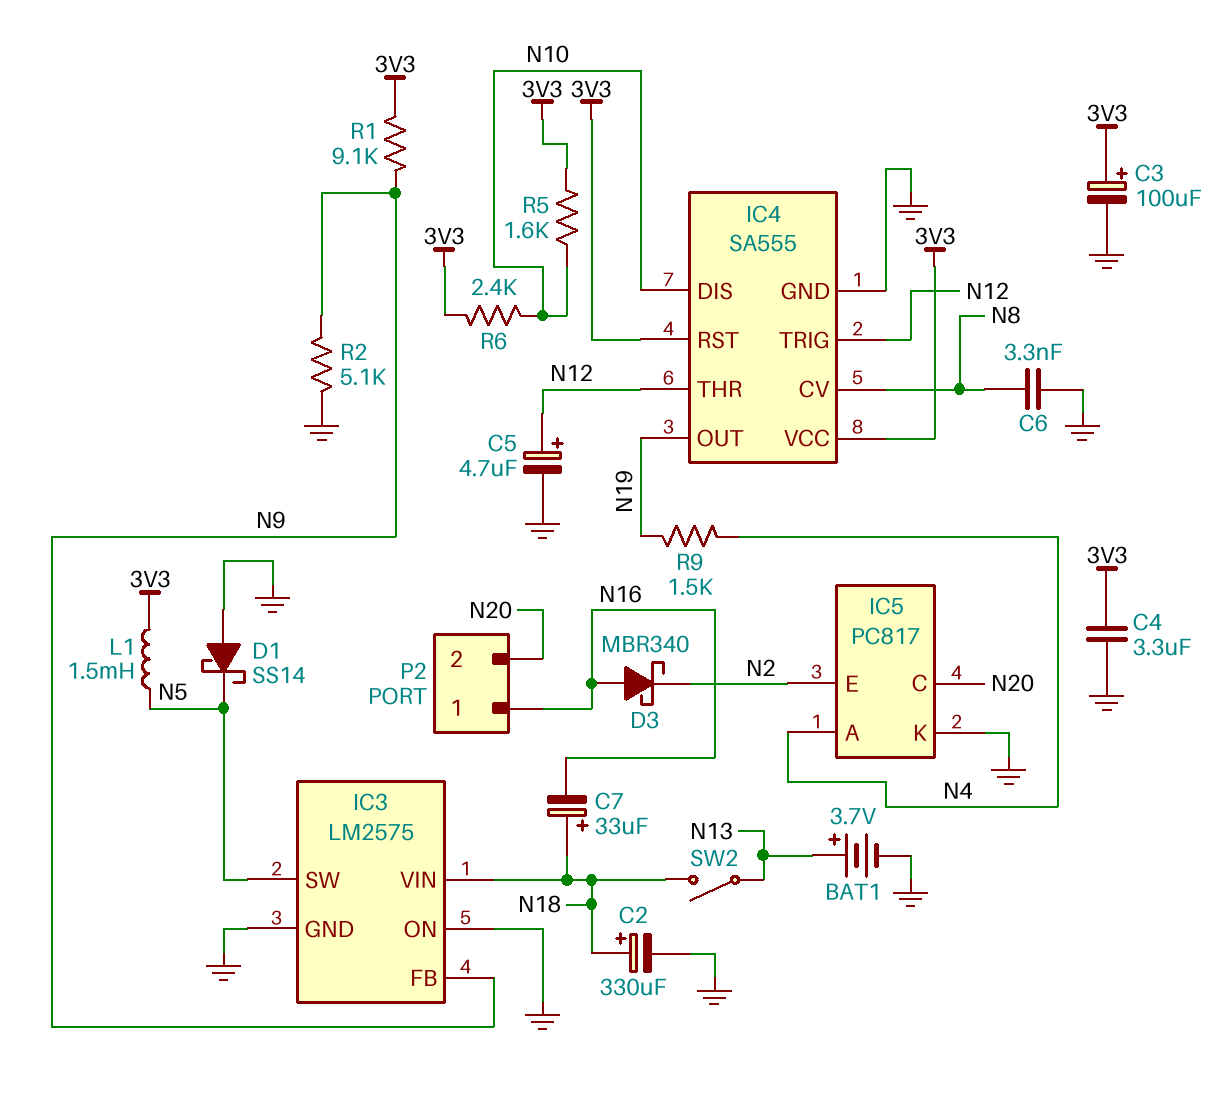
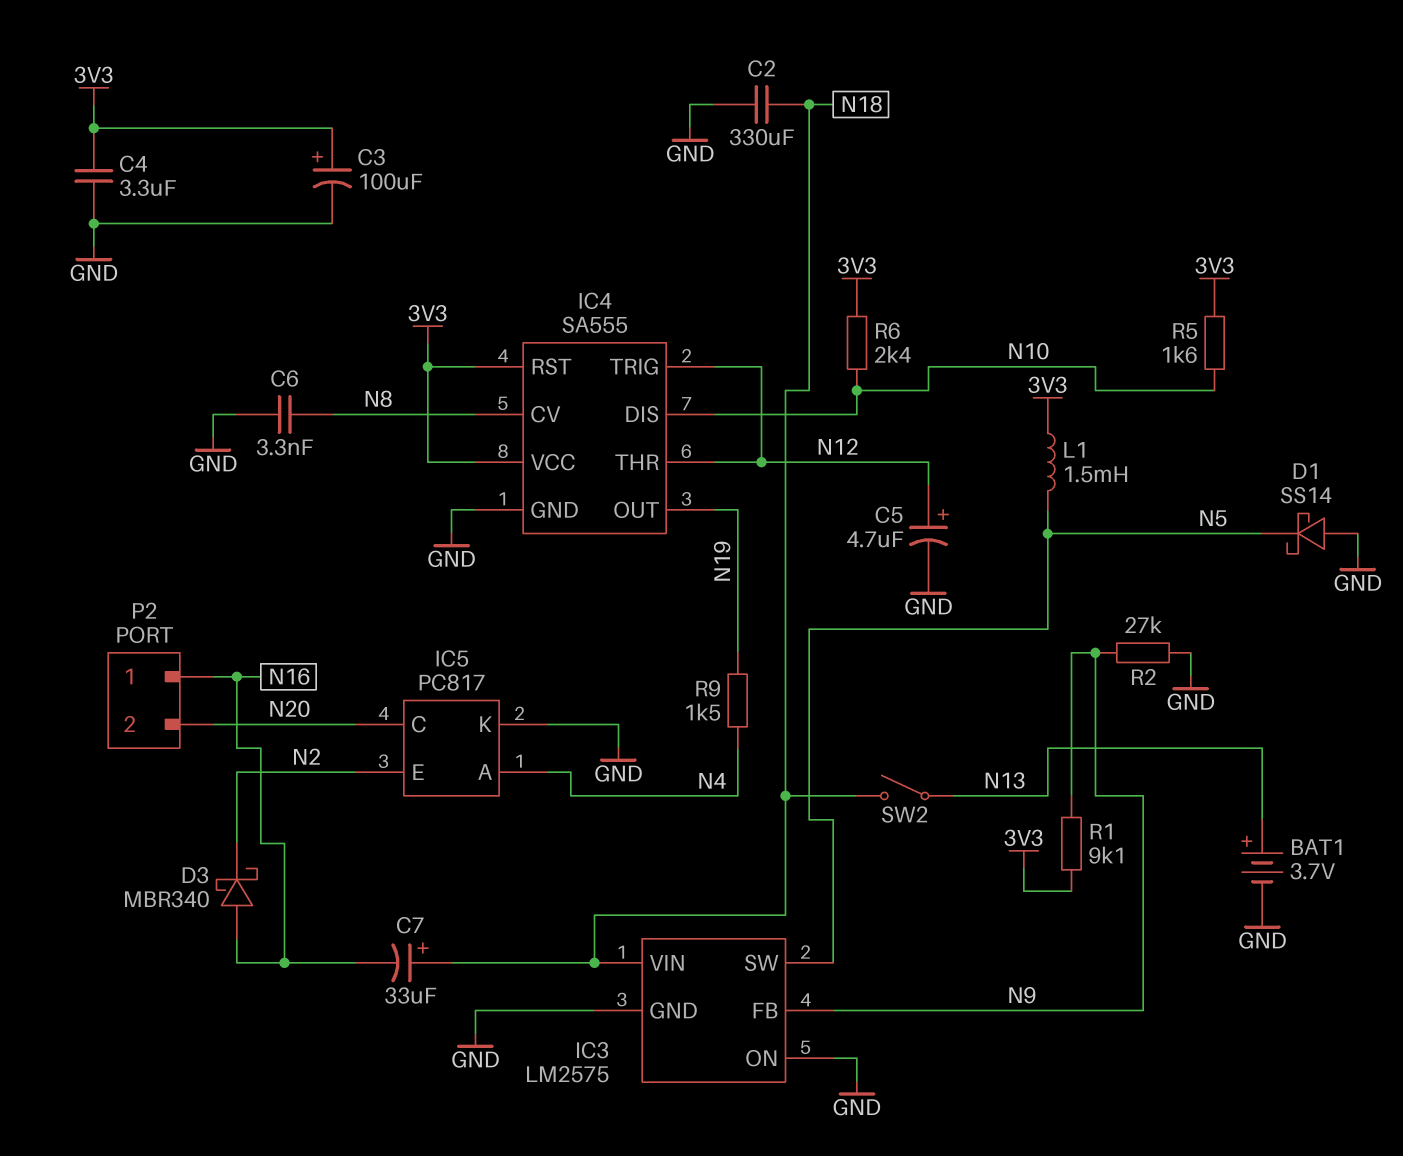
C2: 330uF (plus N18, minus GND) -> 330uF (GND, N18)
R2: 5.1k (GND, N9) -> 27k (GND, N9)

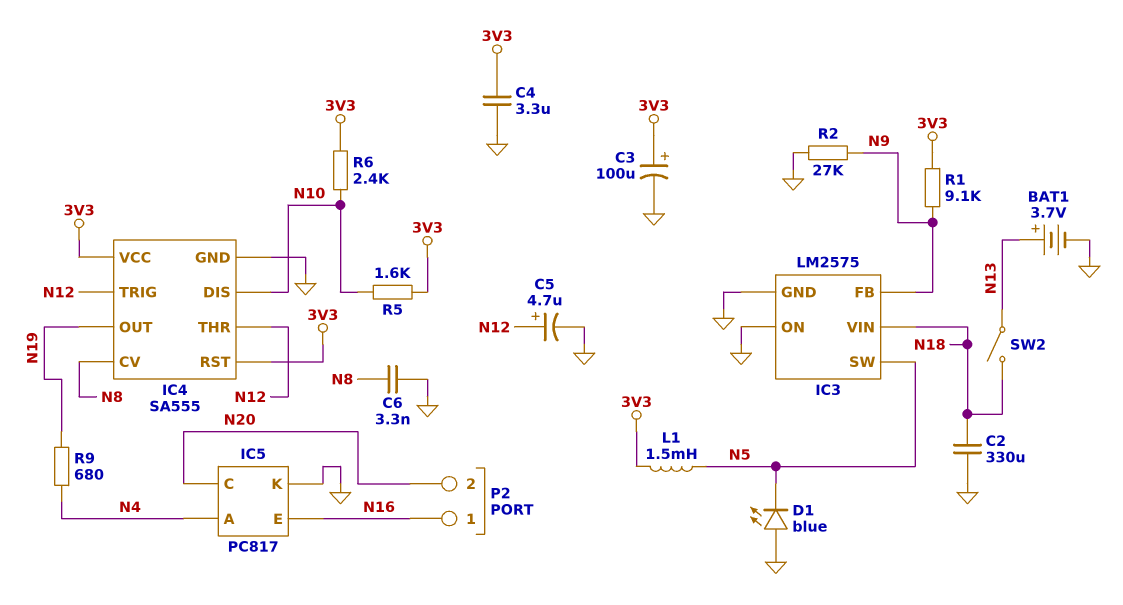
C7: 33uF (plus N18, minus N16) -> none
D1: schottky SS14 (A GND, K N5) -> LED blue (A GND, K N5)
D3: schottky MBR340 (A N16, K N2) -> none
IC5 pin E: N2 -> N16
R9: 1.5k (N4, N19) -> 680 (N4, N19)

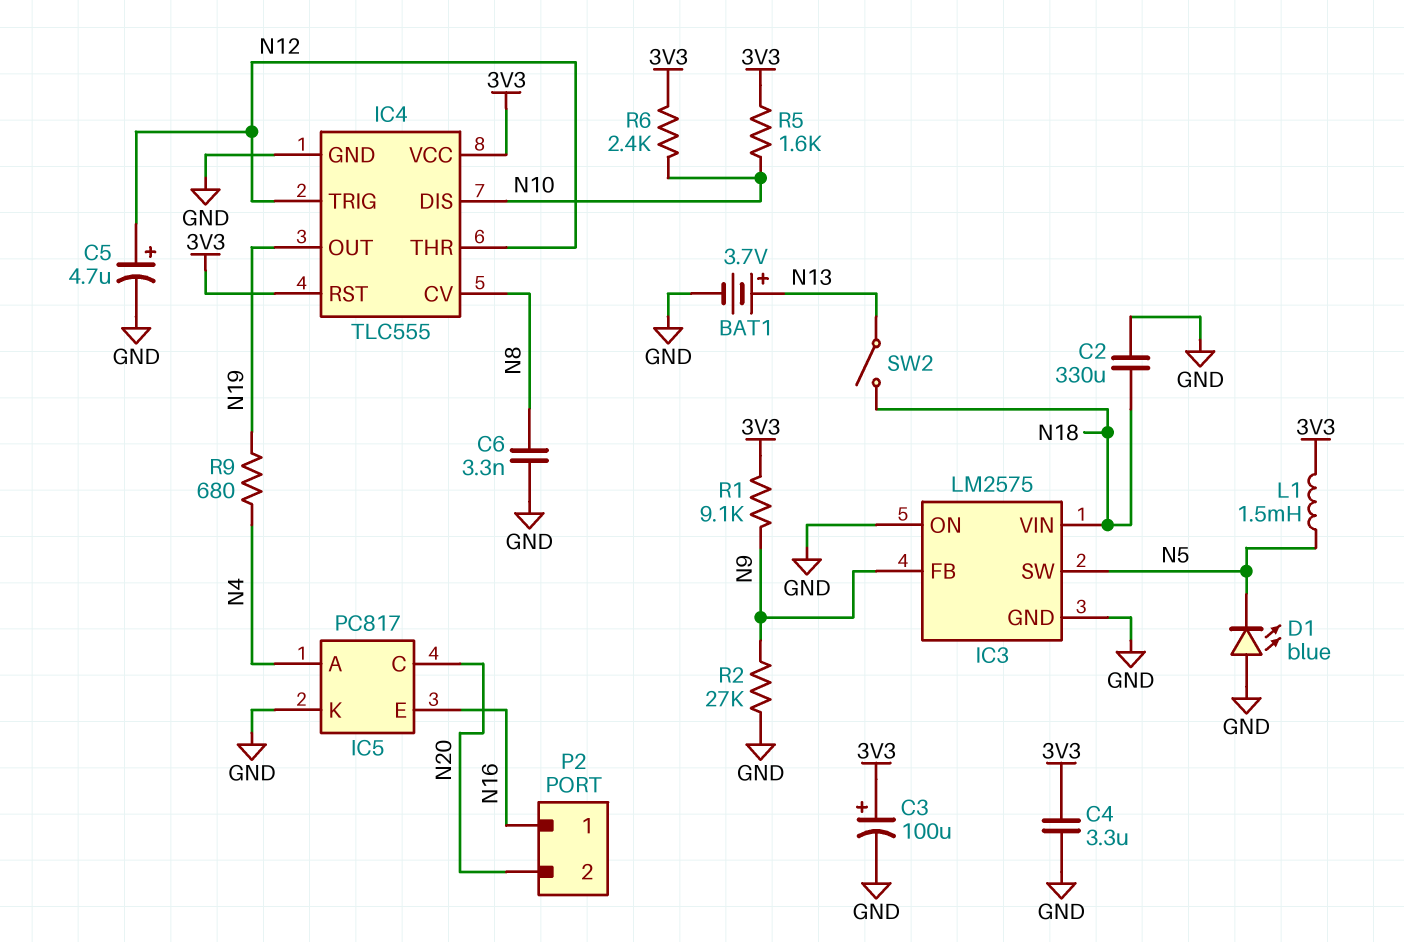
IC4: SA555 -> TLC555

